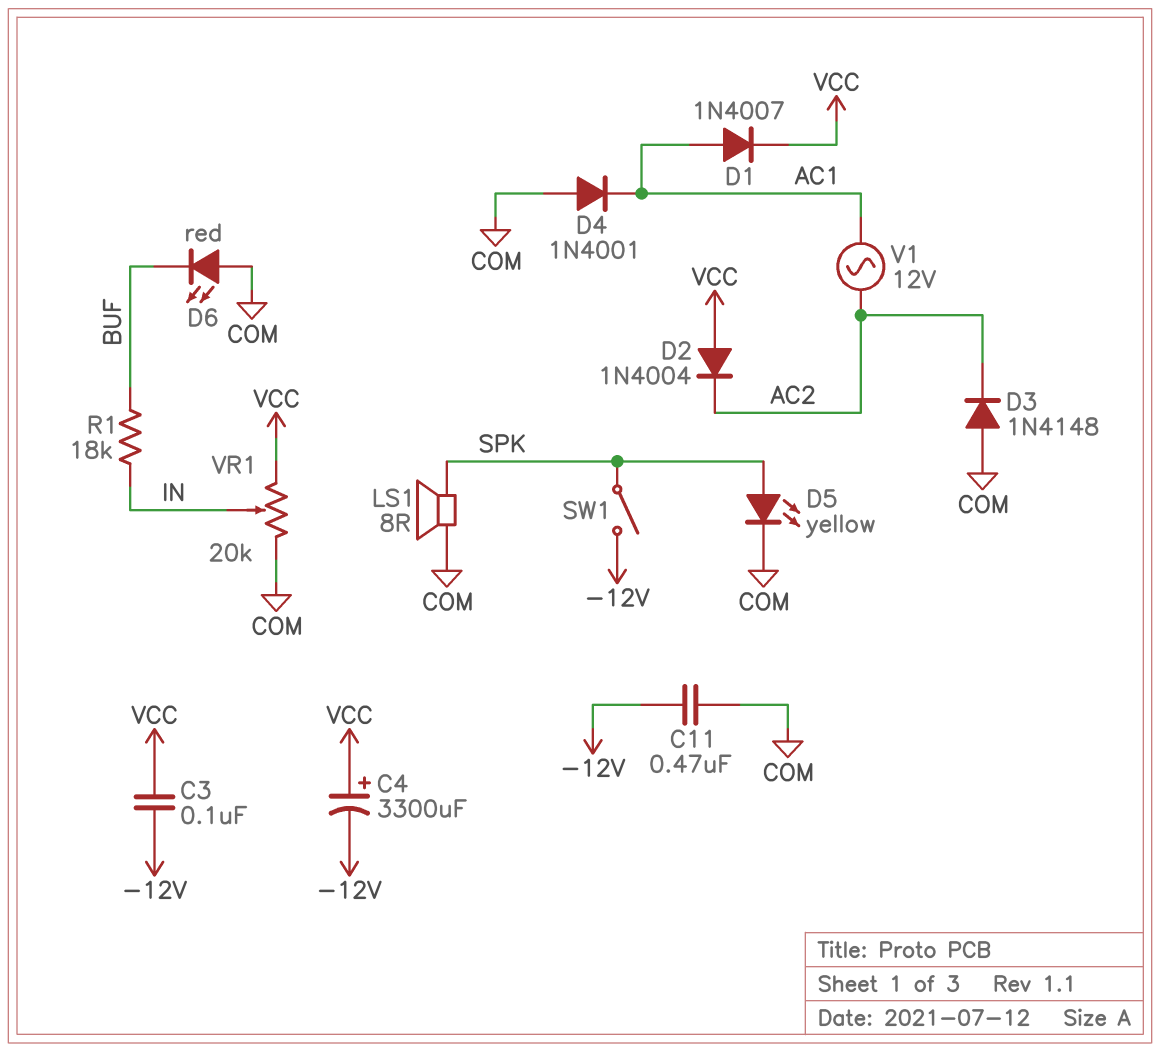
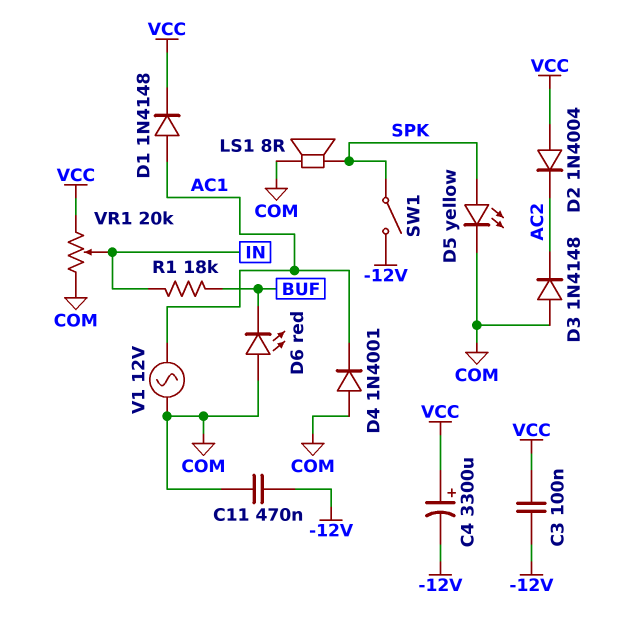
D1: diode 1N4007 (A AC1, K VCC) -> diode 1N4148 (A AC1, K VCC)
V1: AC 12V (AC1, AC2) -> AC 12V (AC1, COM)

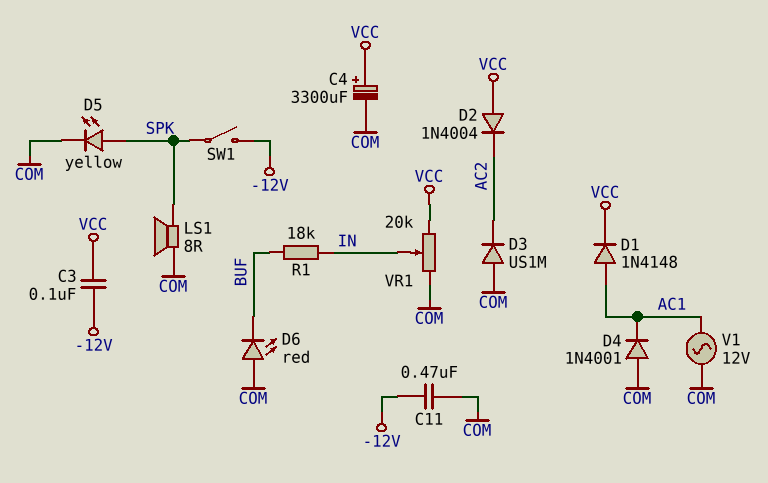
C4: 3300uF (plus VCC, minus -12V) -> 3300uF (plus VCC, minus COM)
D3: diode 1N4148 (A COM, K AC2) -> diode US1M (A COM, K AC2)

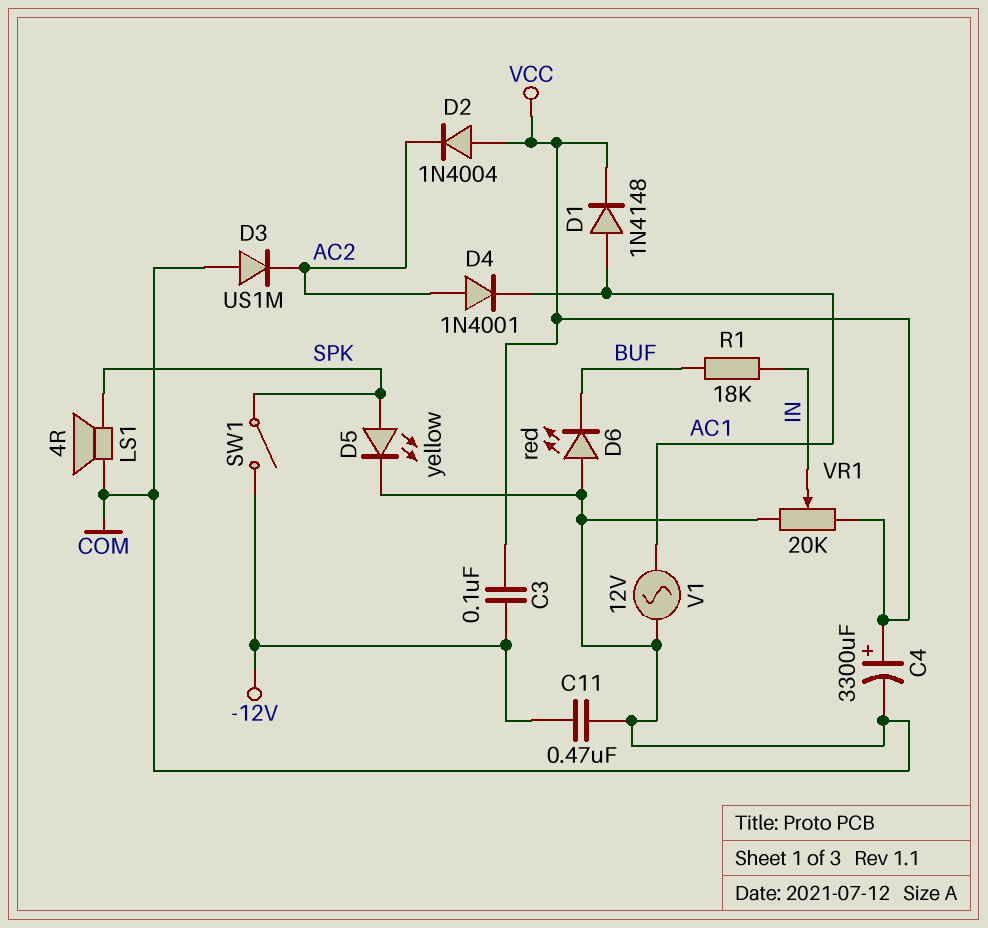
D4: diode 1N4001 (A COM, K AC1) -> diode 1N4001 (A AC2, K AC1)
LS1: speaker 8R (COM, SPK) -> speaker 4R (COM, SPK)

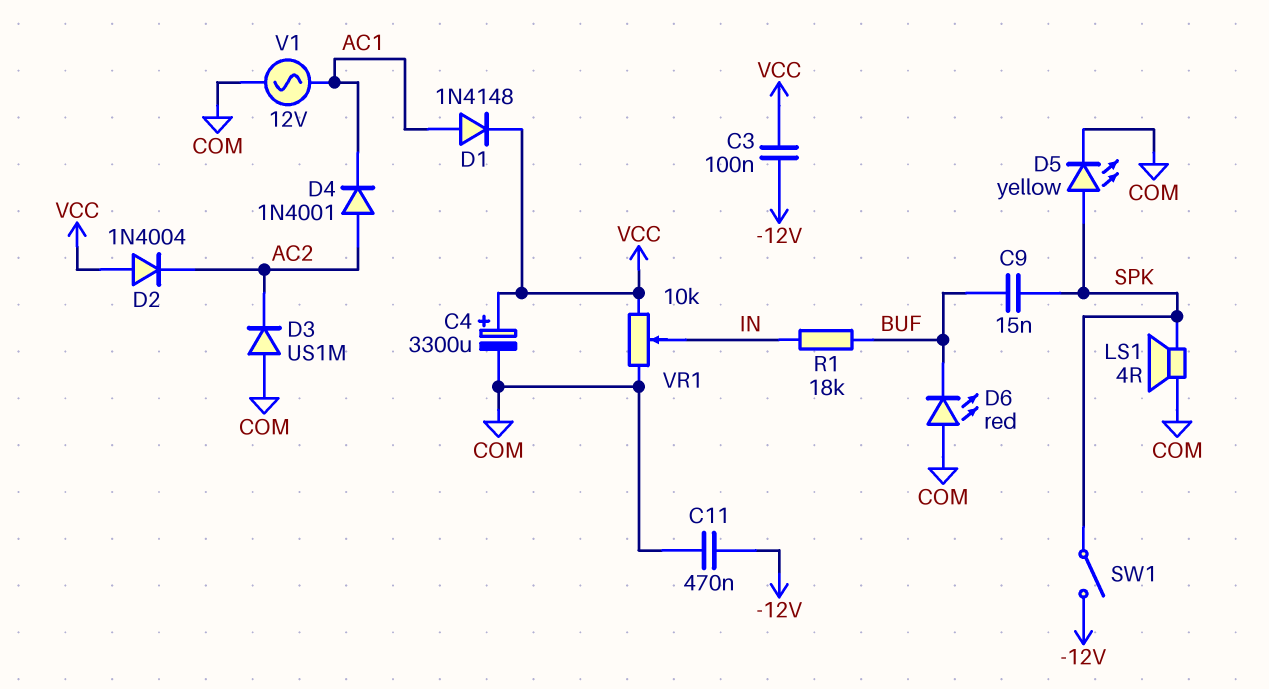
C9: none -> 15nF (BUF, SPK)
VR1: 20k (COM, VCC, wiper IN) -> 10k (COM, VCC, wiper IN)

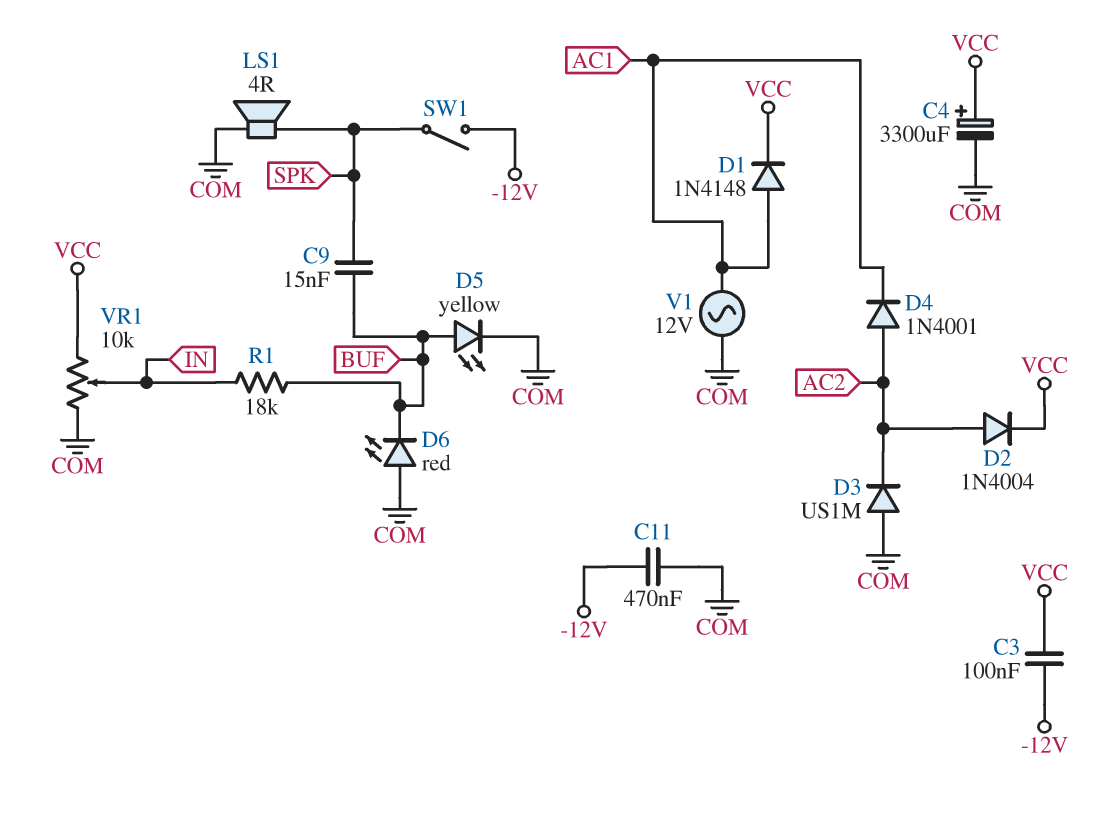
D2: diode 1N4004 (A VCC, K AC2) -> diode 1N4004 (A AC2, K VCC)
D5: LED yellow (A SPK, K COM) -> LED yellow (A BUF, K COM)

